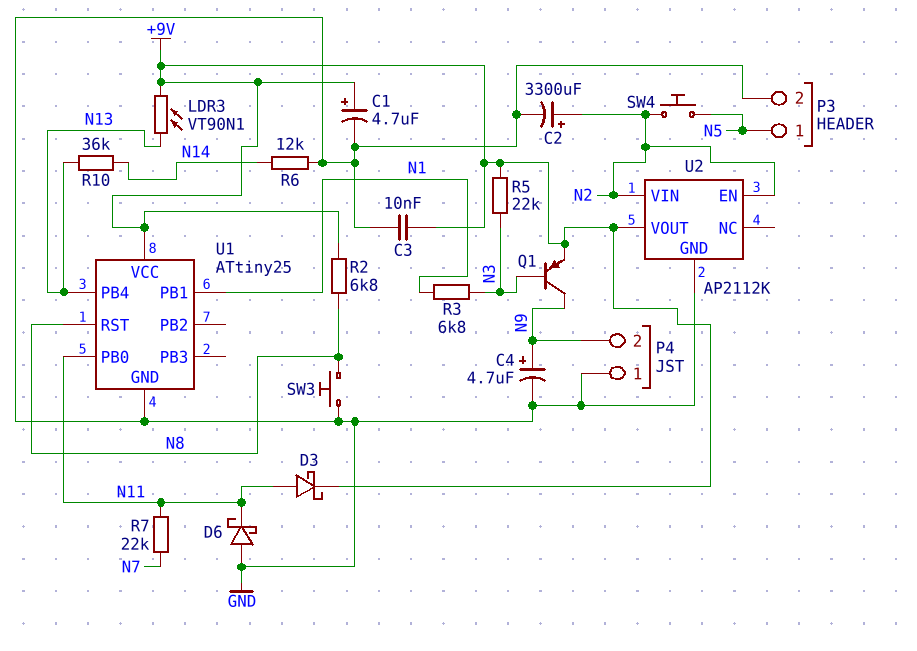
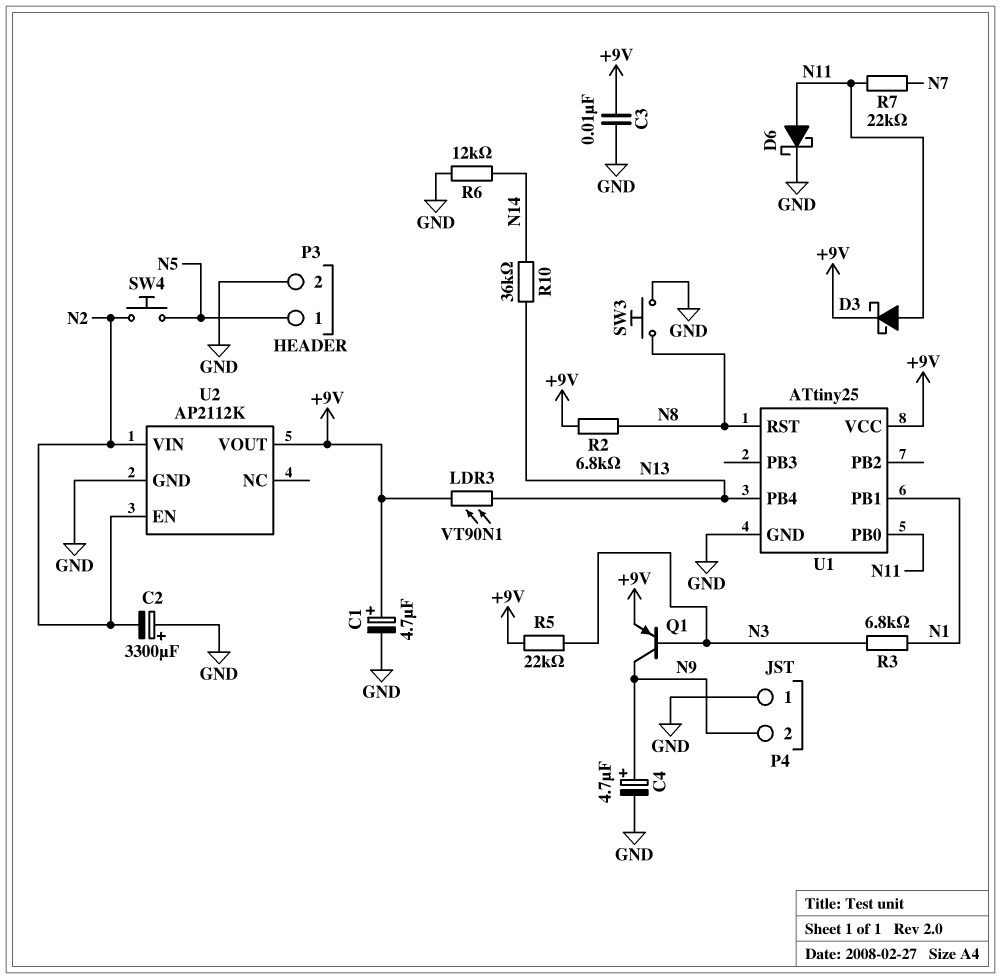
C2: 3300uF (plus N2, minus GND) -> 3300uF (plus GND, minus N2)
D6: schottky (A GND, K N11) -> schottky (A N11, K GND)

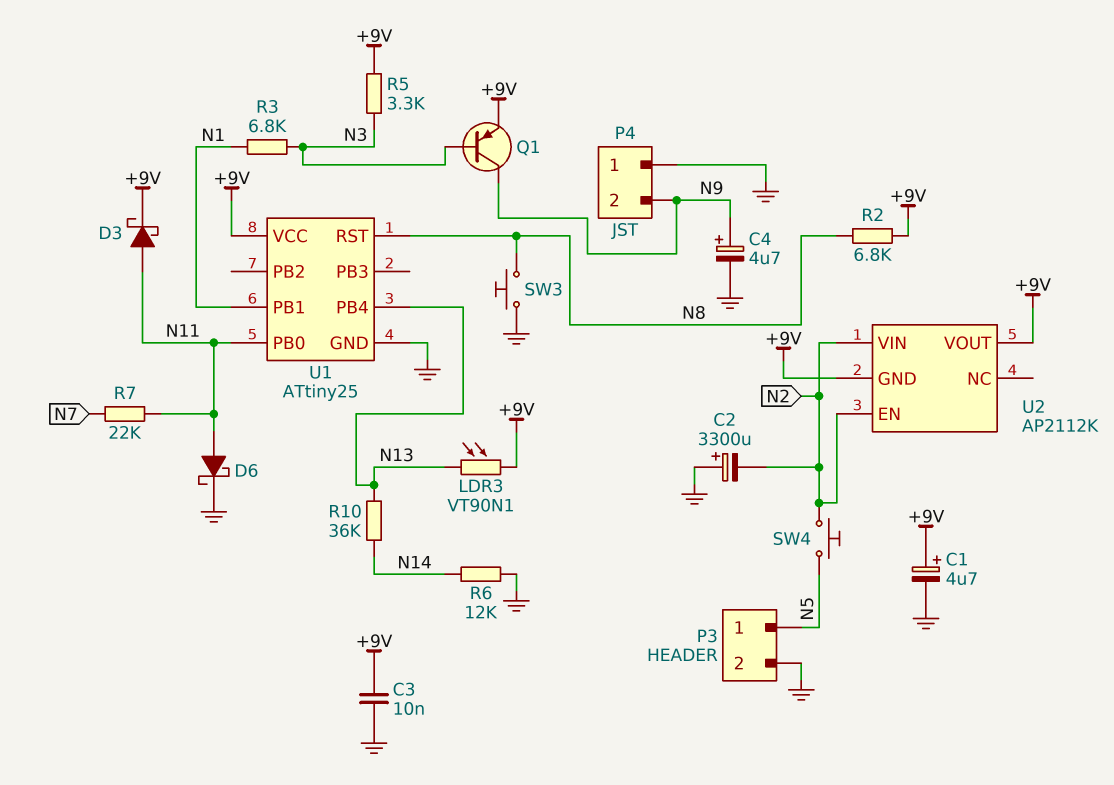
R5: 22k (+9V, N3) -> 3.3k (+9V, N3)
U2 pin GND: GND -> +9V

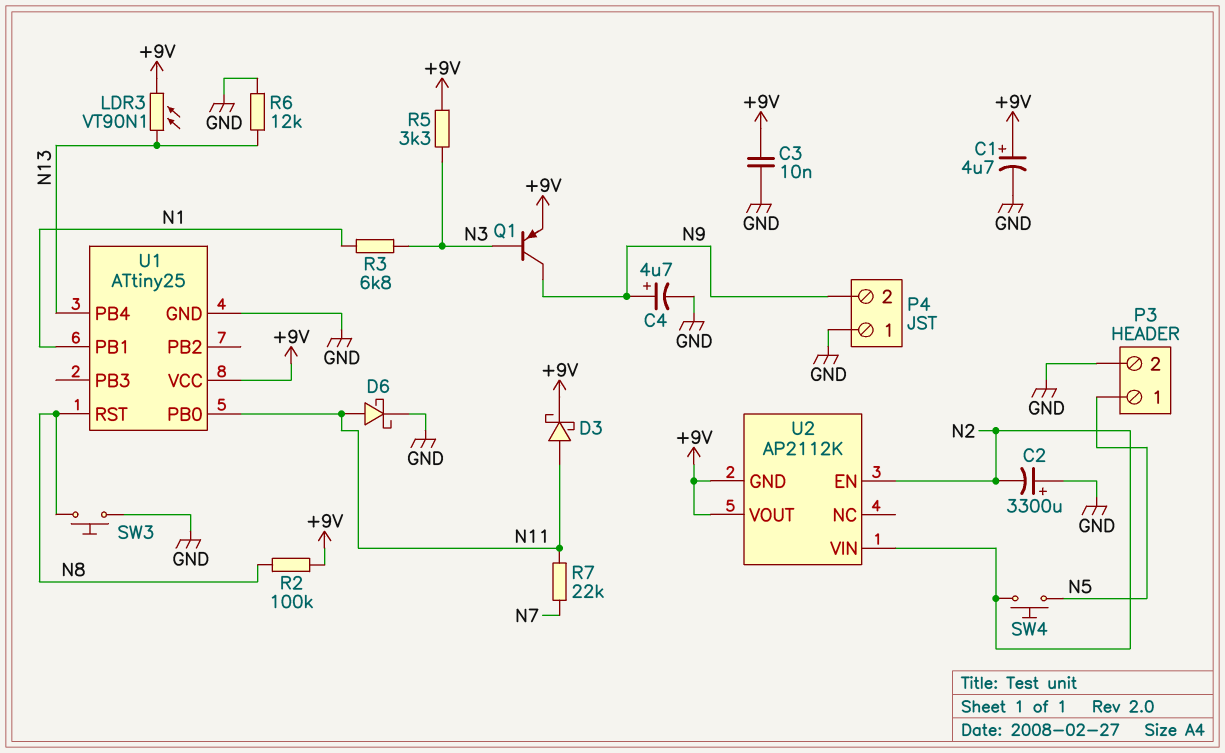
R2: 6.8k (+9V, N8) -> 100k (+9V, N8)
R6: 12k (GND, N14) -> 12k (GND, N13)
R10: 36k (N13, N14) -> none

